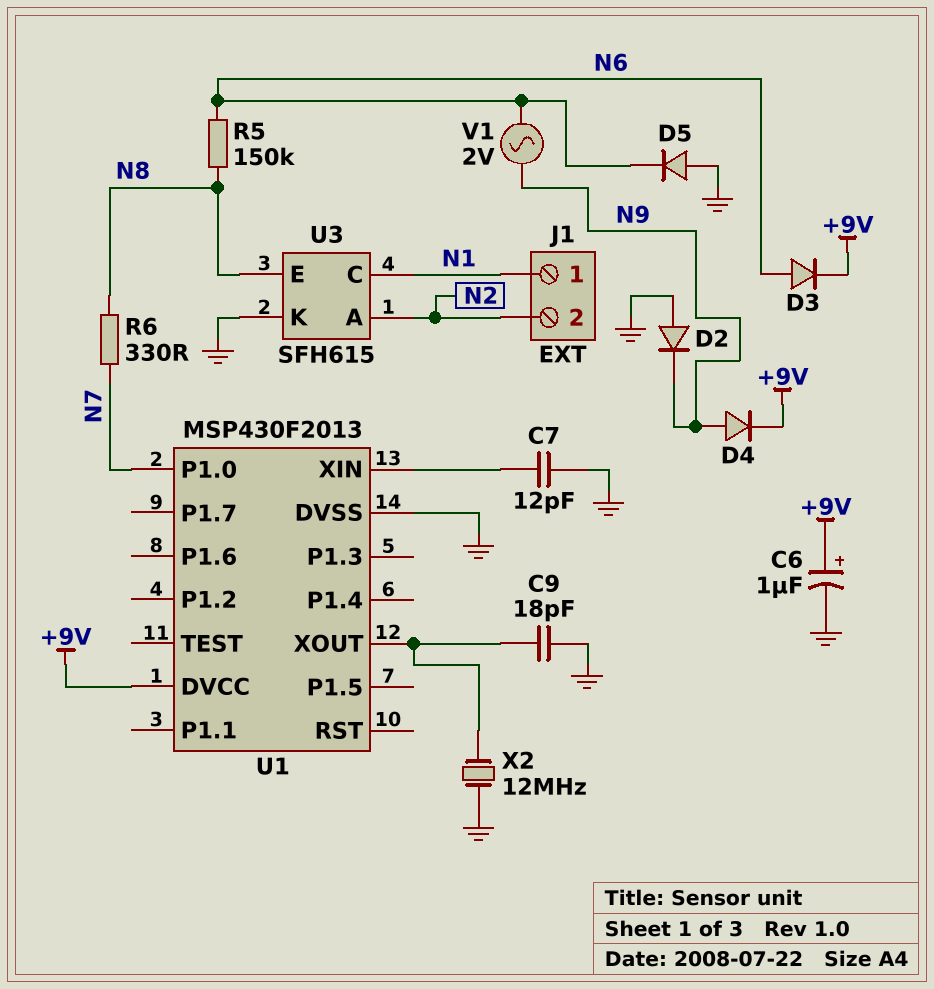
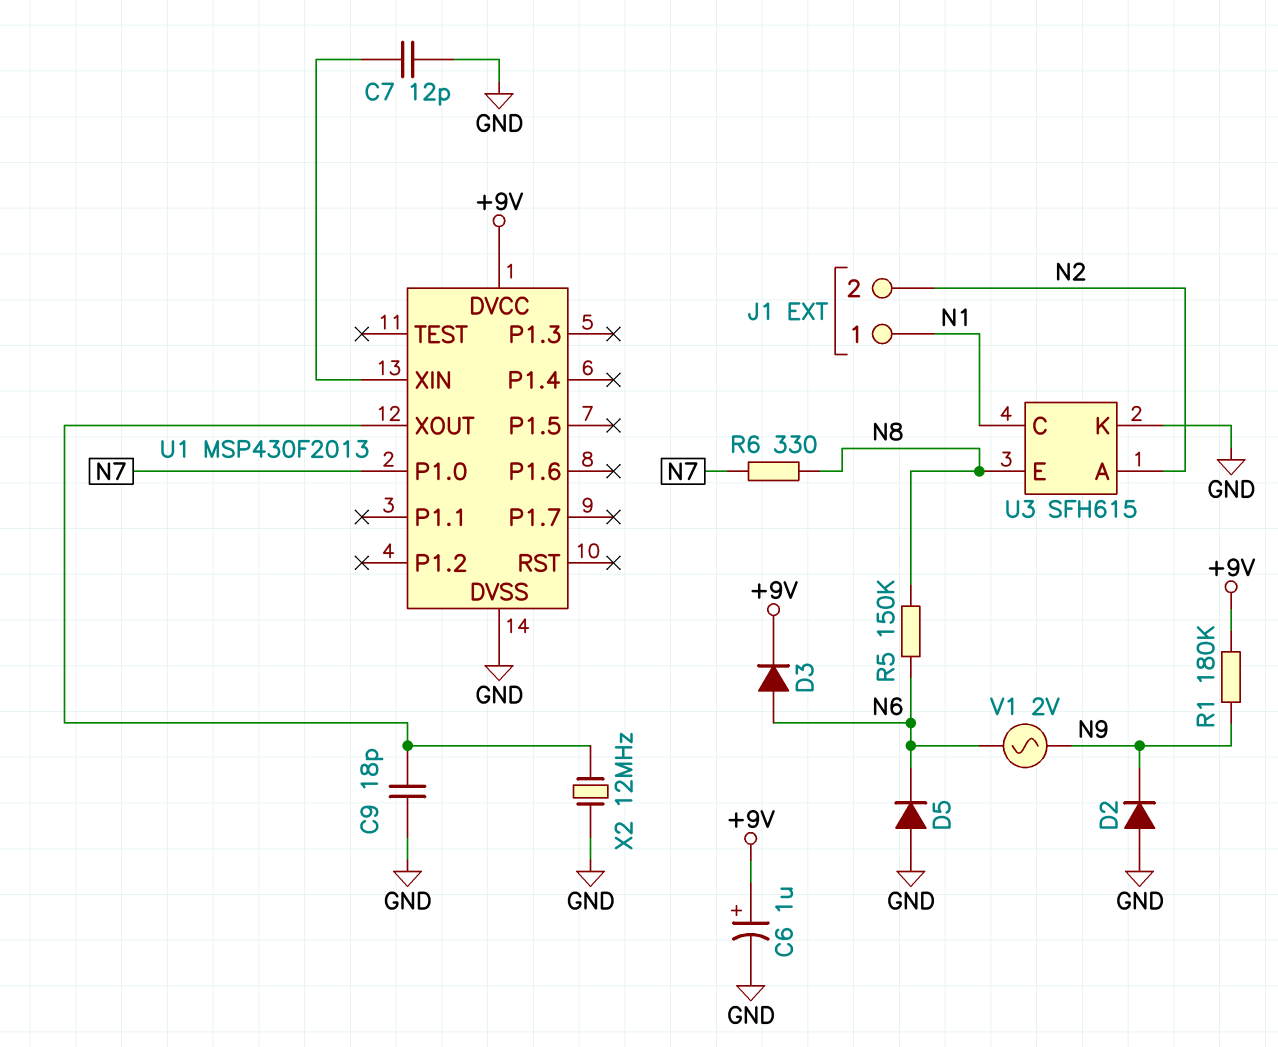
D4: diode (A N9, K +9V) -> none
R1: none -> 180k (+9V, N9)

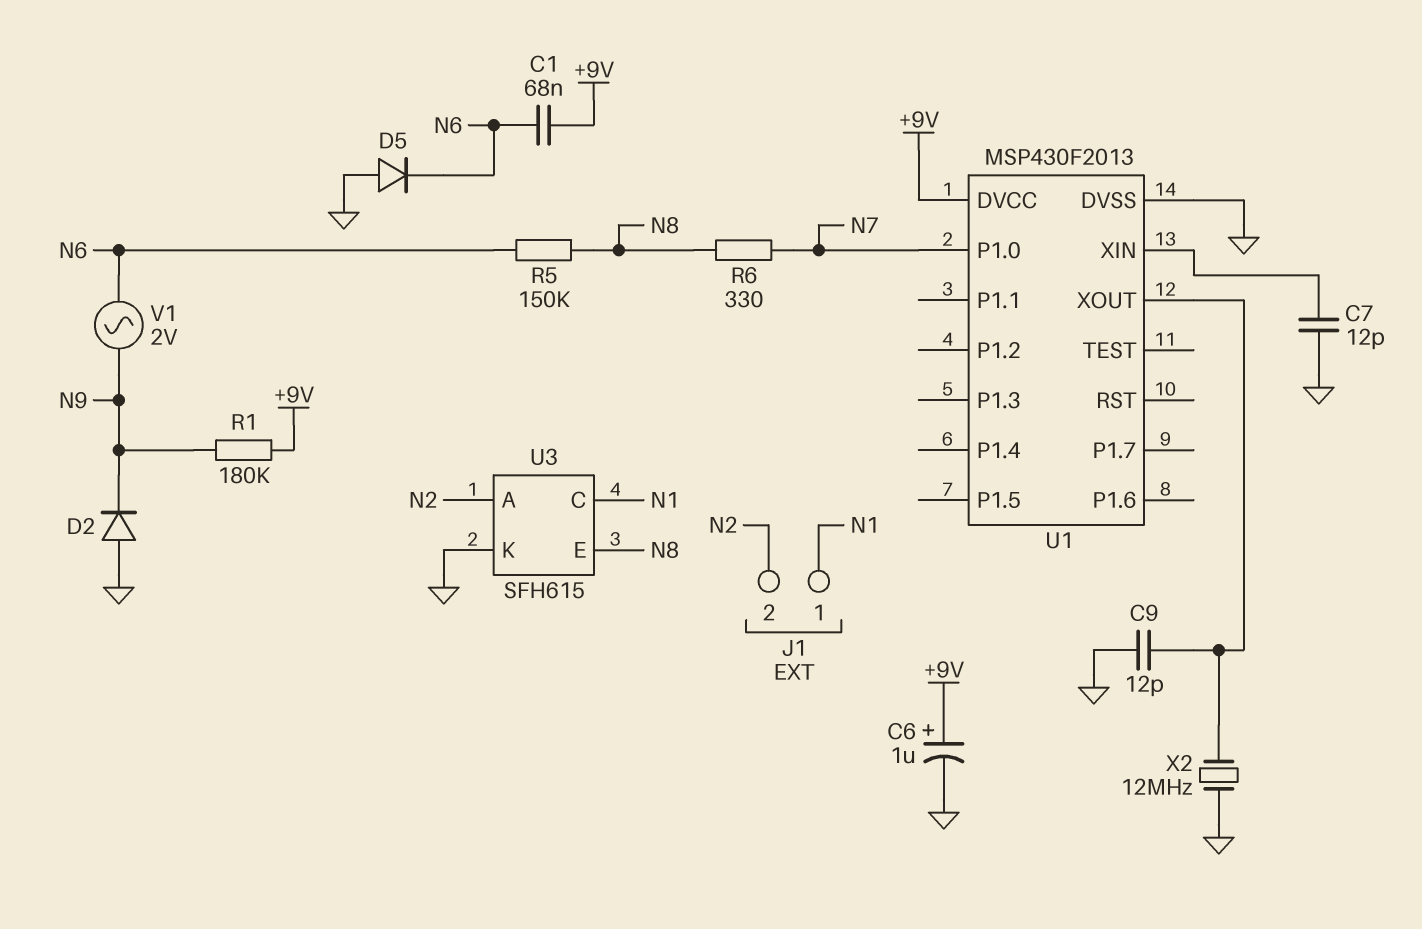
C1: none -> 68nF (+9V, N6)
C9: 18pF (GND, U1/XOUT) -> 12pF (GND, U1/XOUT)
D3: diode (A N6, K +9V) -> none

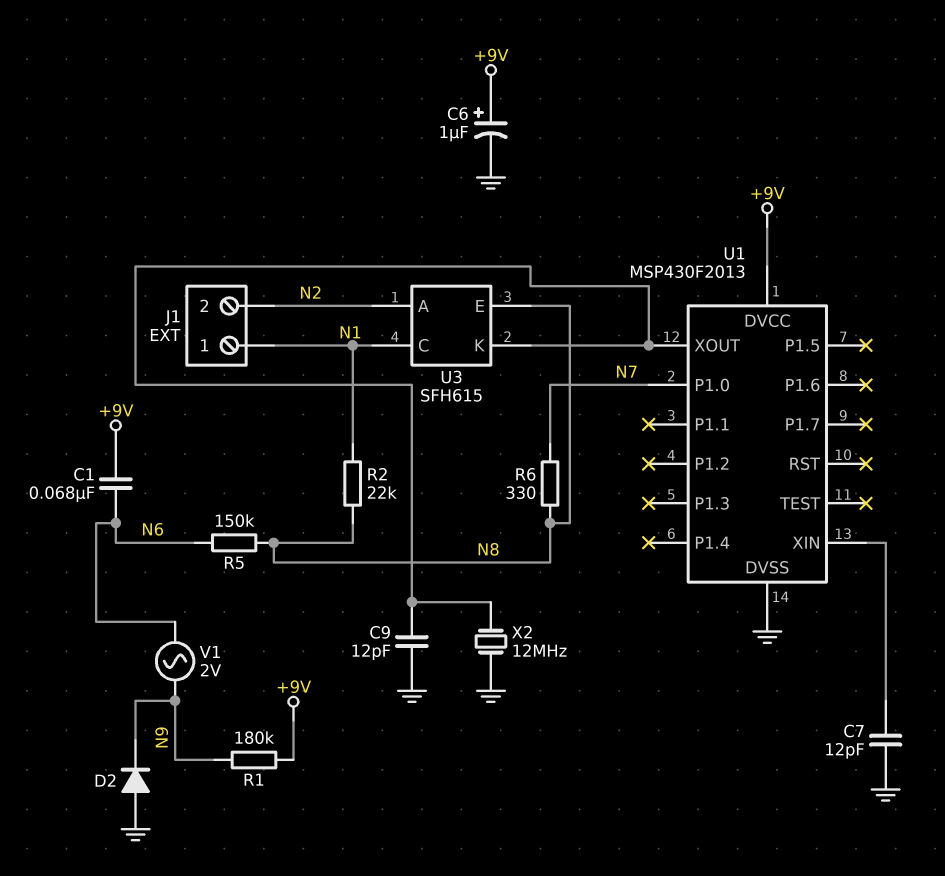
D5: diode (A GND, K N6) -> none
R2: none -> 22k (N1, N8)
U3 pin K: GND -> U1/XOUT

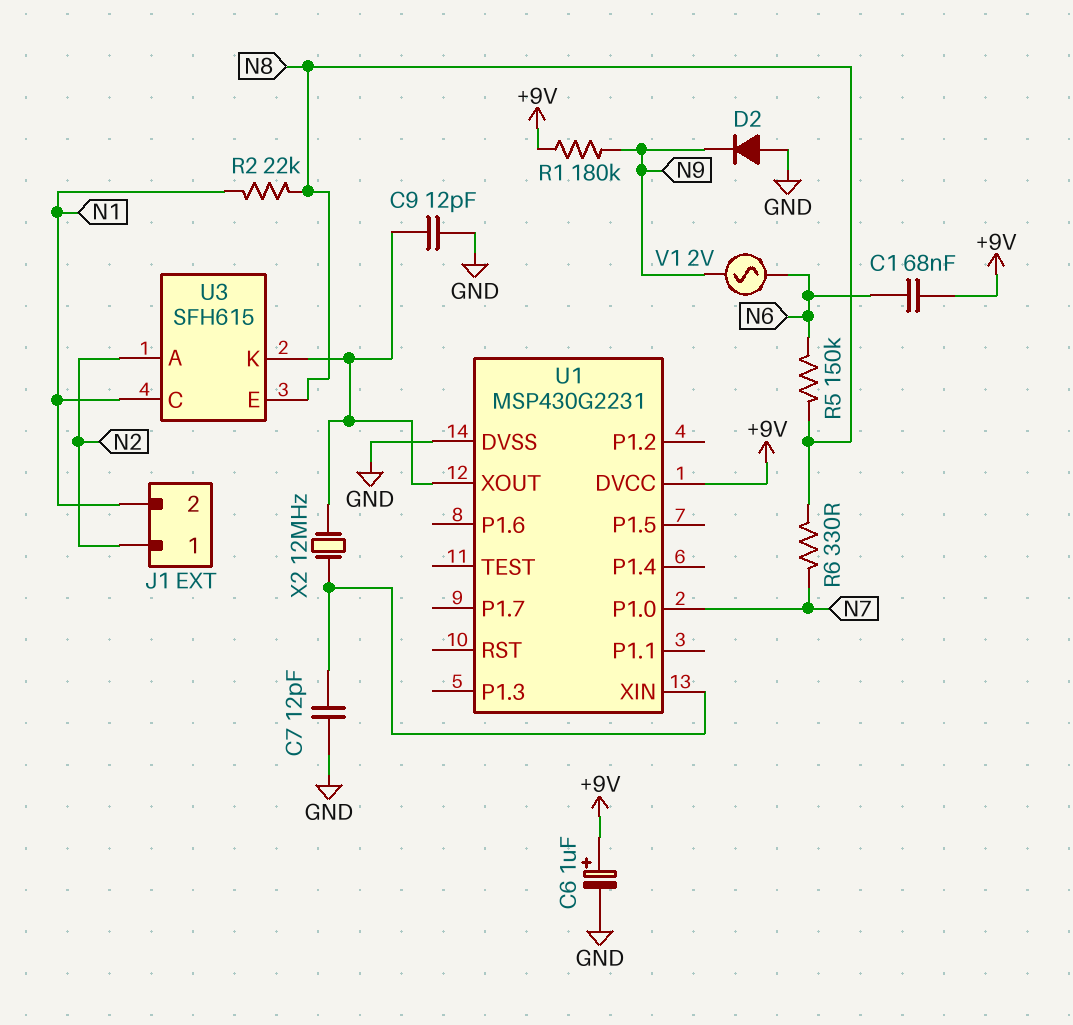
J1 pin 1: N1 -> N2
J1 pin 2: N2 -> N1
U1: MSP430F2013 -> MSP430G2231
X2: 12MHz (GND, U1/XOUT) -> 12MHz (U1/XIN, U1/XOUT)

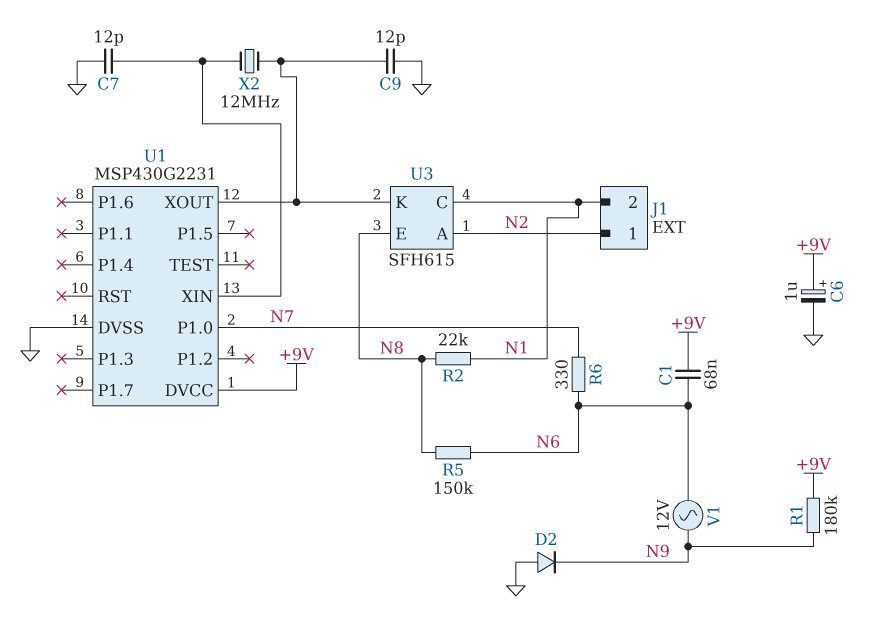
R6: 330 (N7, N8) -> 330 (N6, N7)
V1: AC 2V (N6, N9) -> AC 12V (N6, N9)

